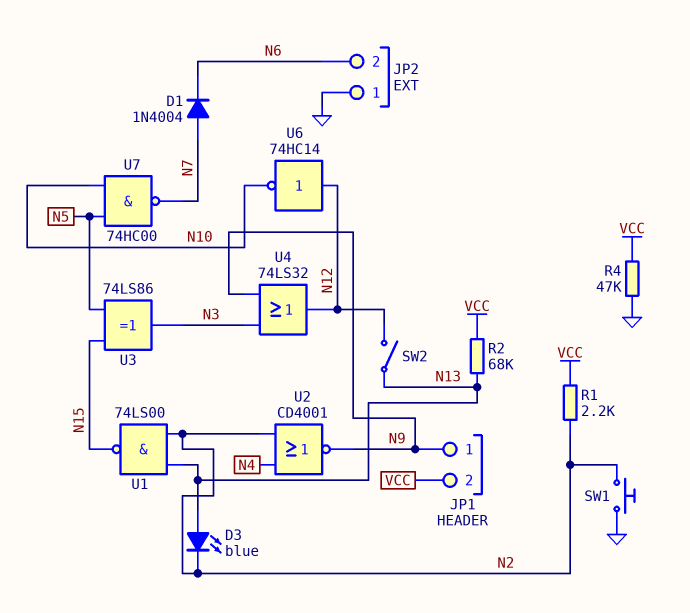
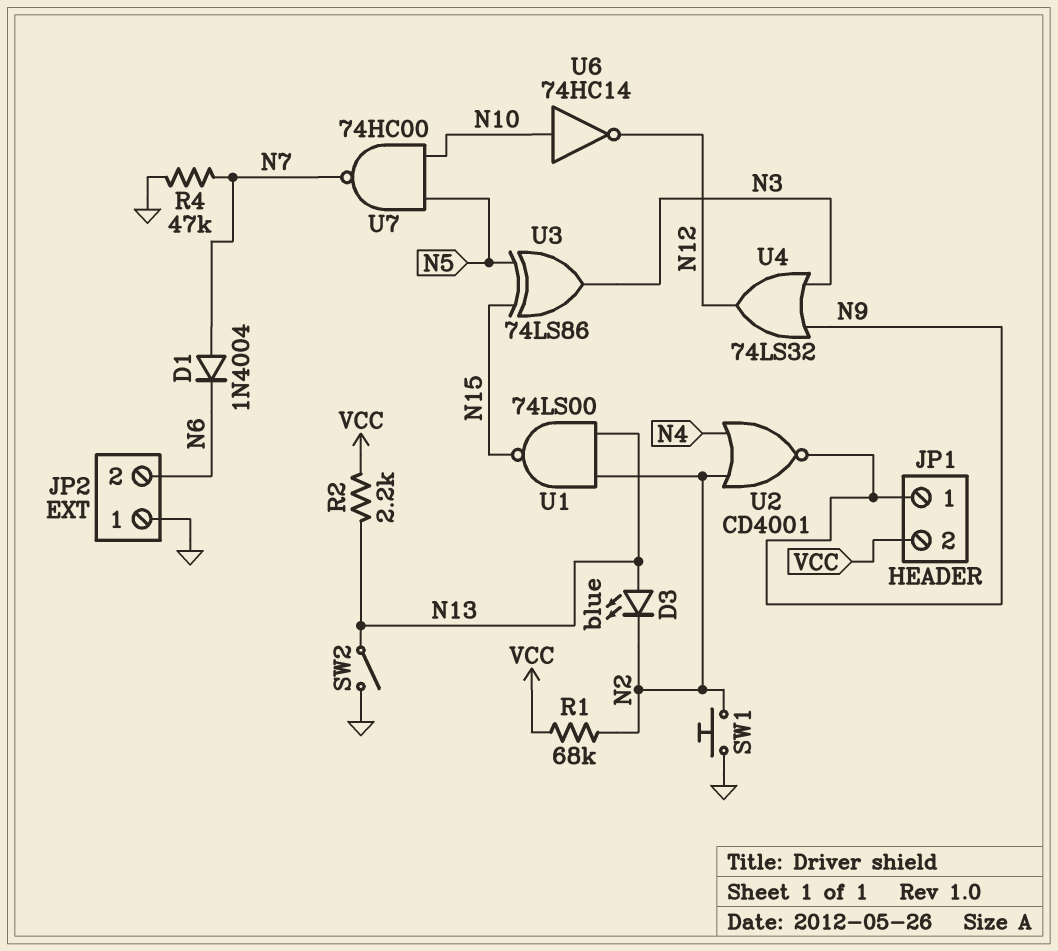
R1: 2.2k (N2, VCC) -> 68k (N2, VCC)
R2: 68k (N13, VCC) -> 2.2k (N13, VCC)
R4: 47k (GND, VCC) -> 47k (GND, N7)
SW2: switch (N12, N13) -> switch (GND, N13)
U6: NOT 74HC14 (in N12, out N10) -> NOT 74HC14 (in N10, out N12)

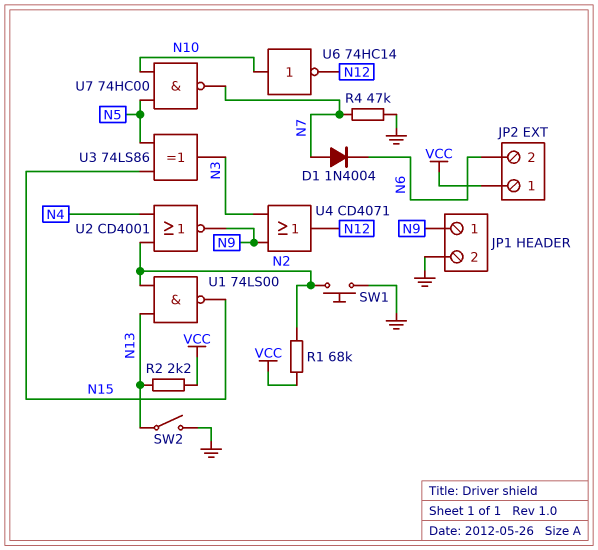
D3: LED blue (A N13, K N2) -> none
JP1 pin 2: VCC -> GND
JP2 pin 1: GND -> VCC
U4: OR 74LS32 (in N3, in N9, out N12) -> OR CD4071 (in N3, in N9, out N12)

